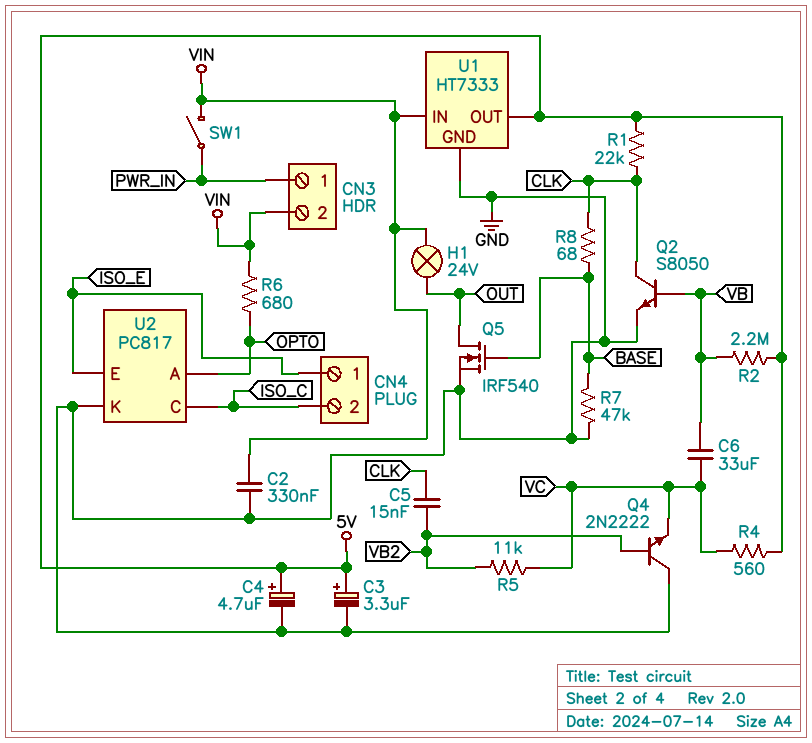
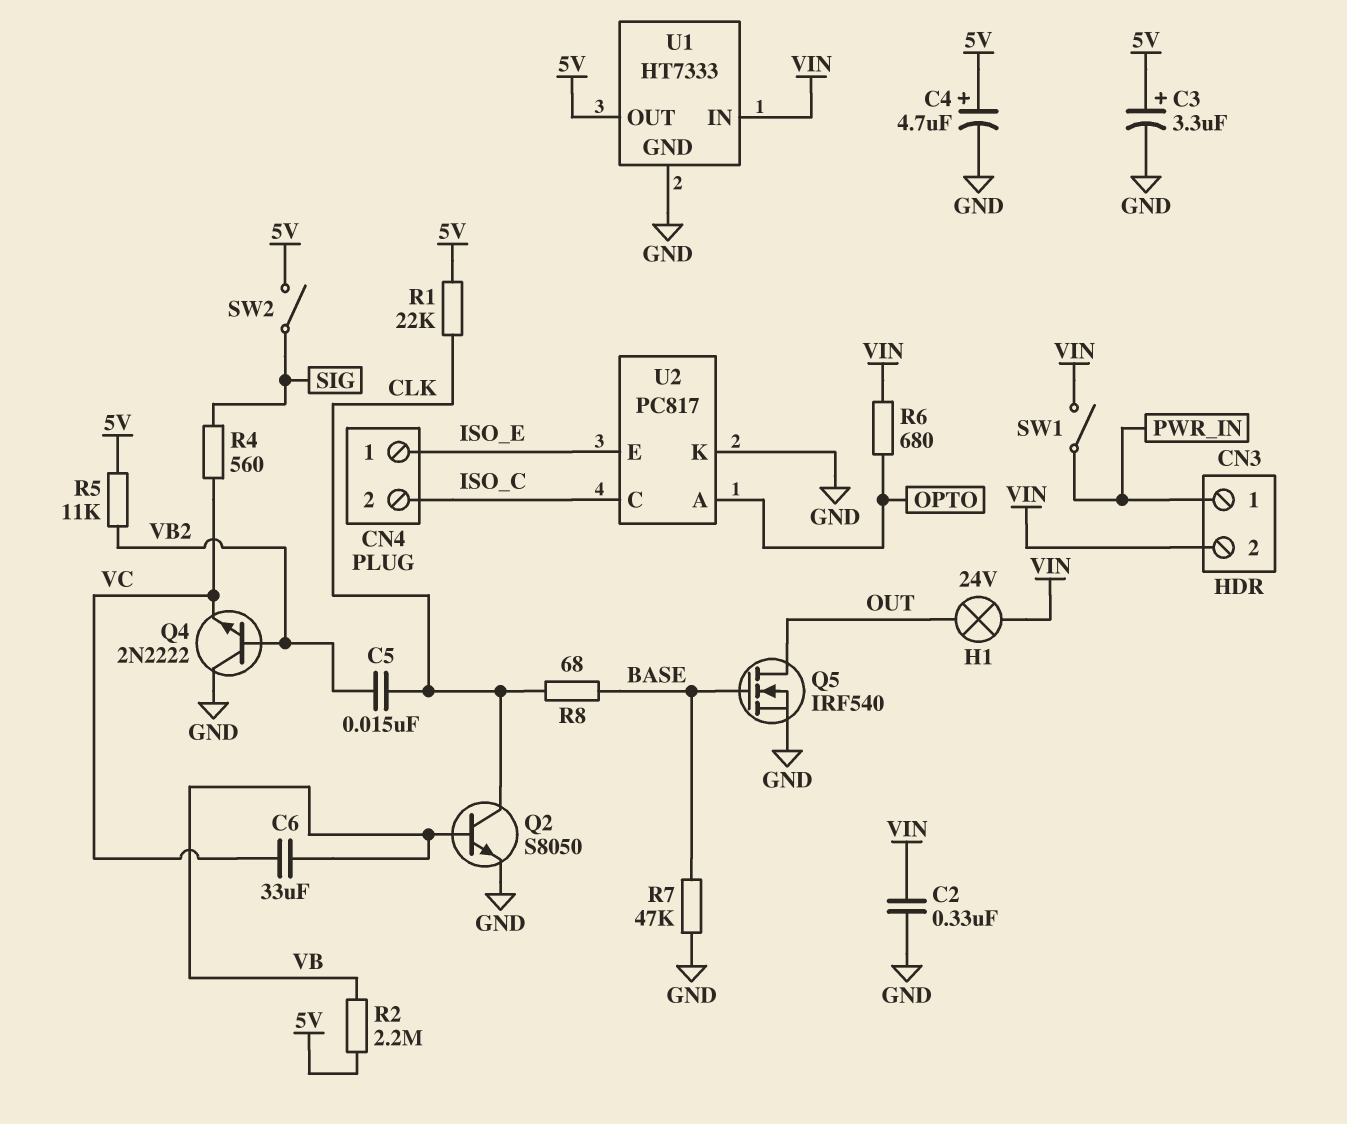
R4: 560 (5V, VC) -> 560 (SIG, VC)
R5: 11k (VB2, VC) -> 11k (5V, VB2)
SW2: none -> switch (5V, SIG)

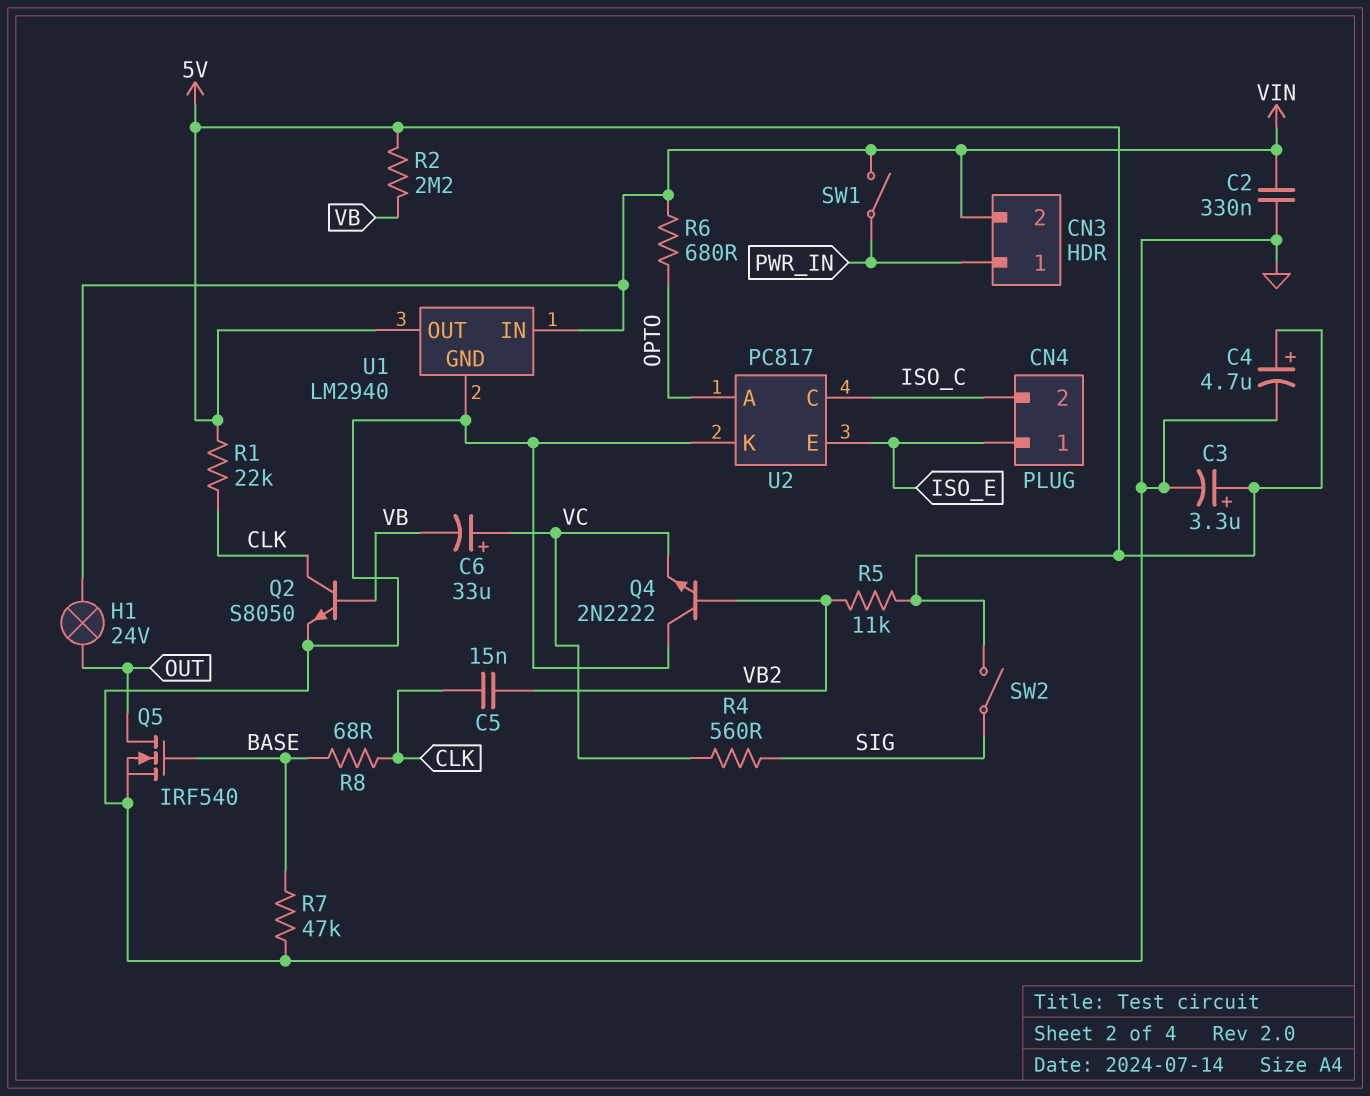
C6: 33uF (VB, VC) -> 33uF (plus VC, minus VB)
U1: HT7333 -> LM2940

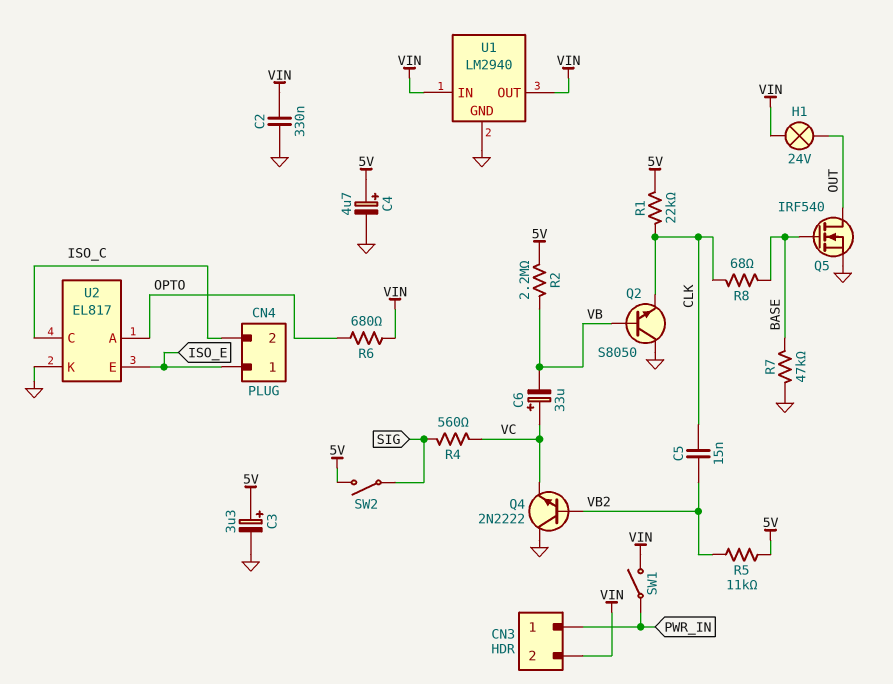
Q2: NPN S8050 (B VB, C CLK, E GND) -> NPN S8050 (B VB, C GND, E CLK)
U1 pin OUT: 5V -> VIN
U2: PC817 -> EL817

